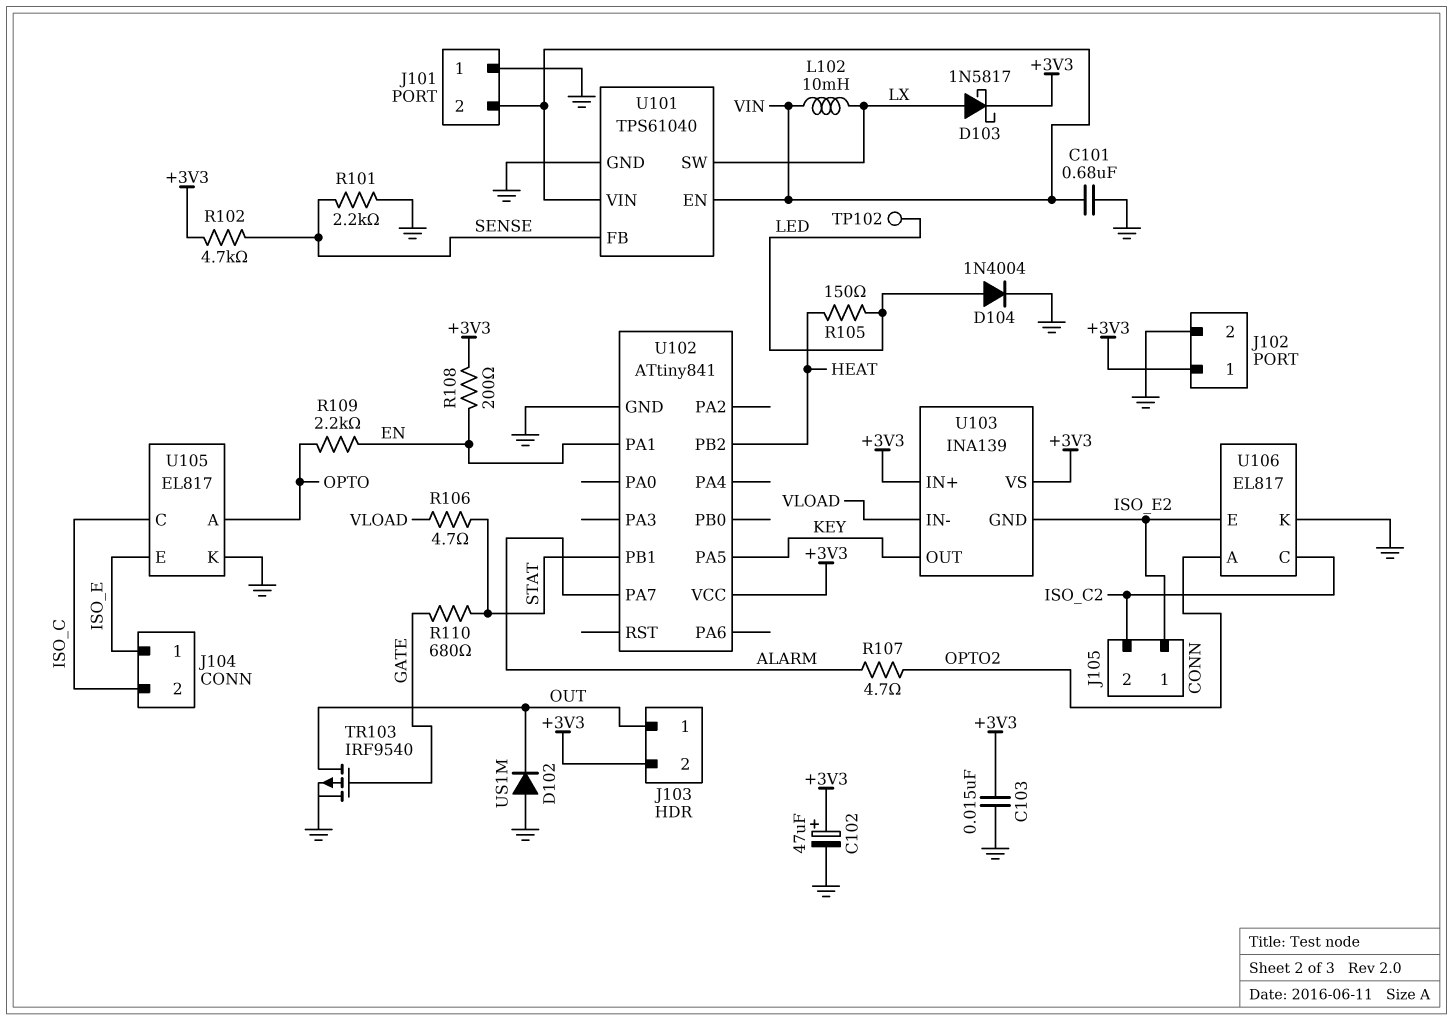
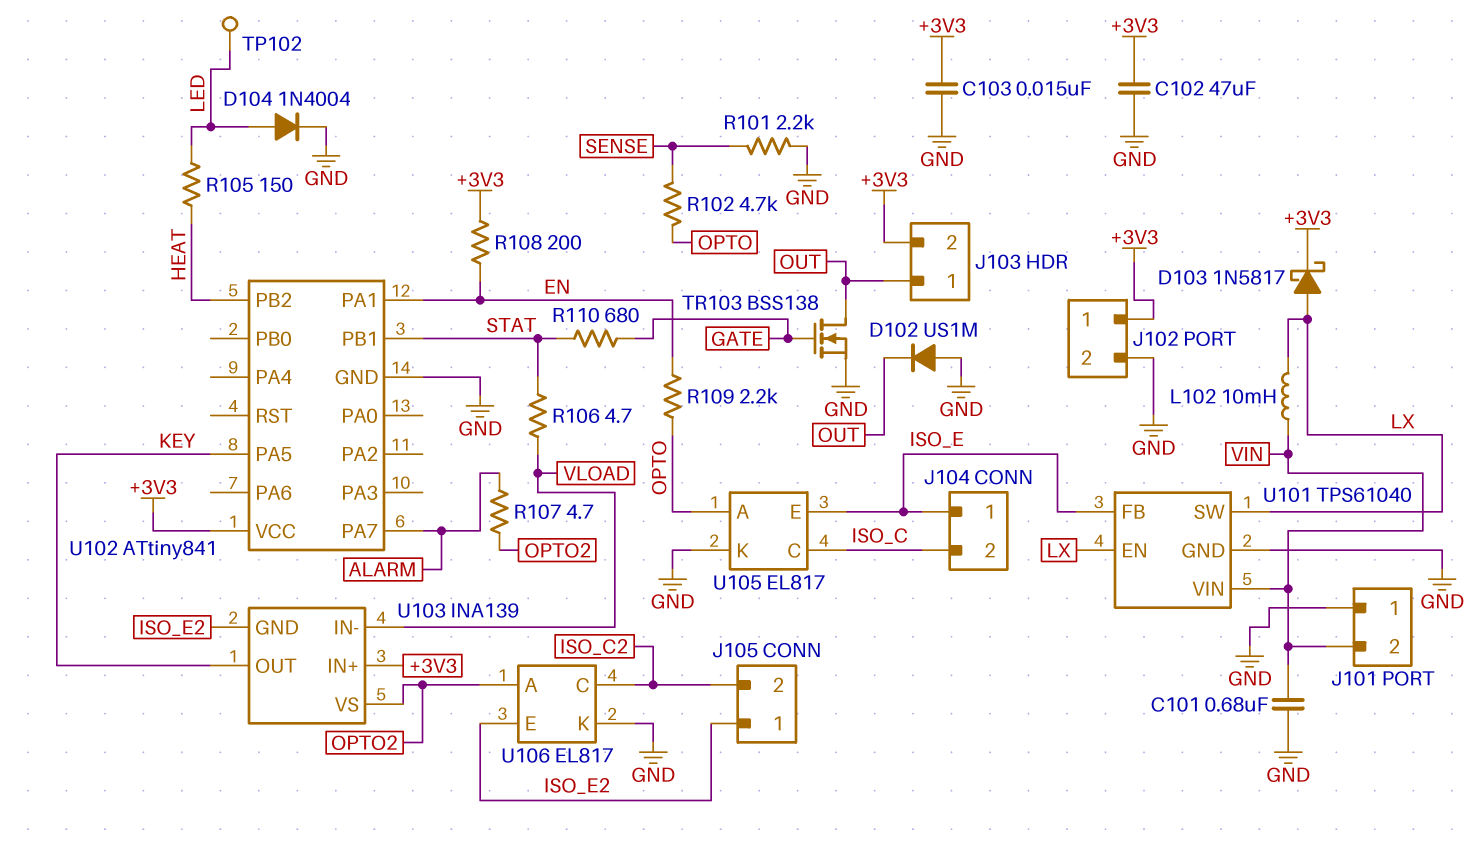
C102: 47uF (plus +3V3, minus GND) -> 47uF (+3V3, GND)
R102: 4.7k (+3V3, SENSE) -> 4.7k (OPTO, SENSE)
TR103: PMOS IRF9540 (G GATE, D OUT, S GND) -> NMOS BSS138 (G GATE, D OUT, S GND)
U101 pin EN: VIN -> LX
U101 pin FB: SENSE -> ISO_E
U103 pin VS: +3V3 -> OPTO2

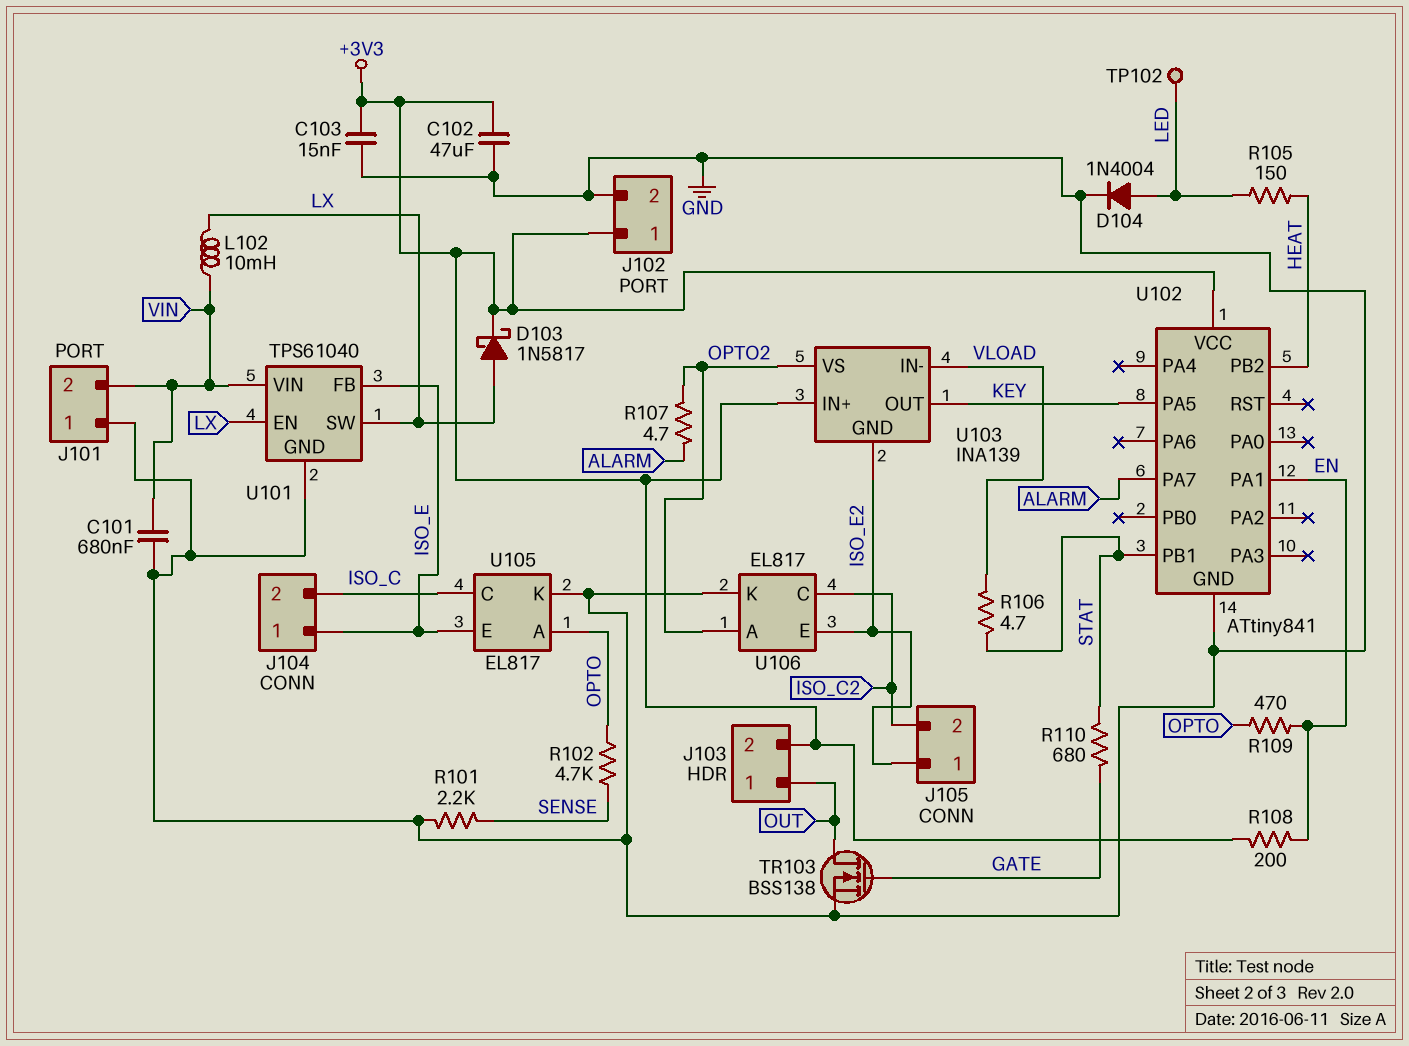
D102: diode US1M (A GND, K OUT) -> none
R109: 2.2k (EN, OPTO) -> 470 (EN, OPTO)

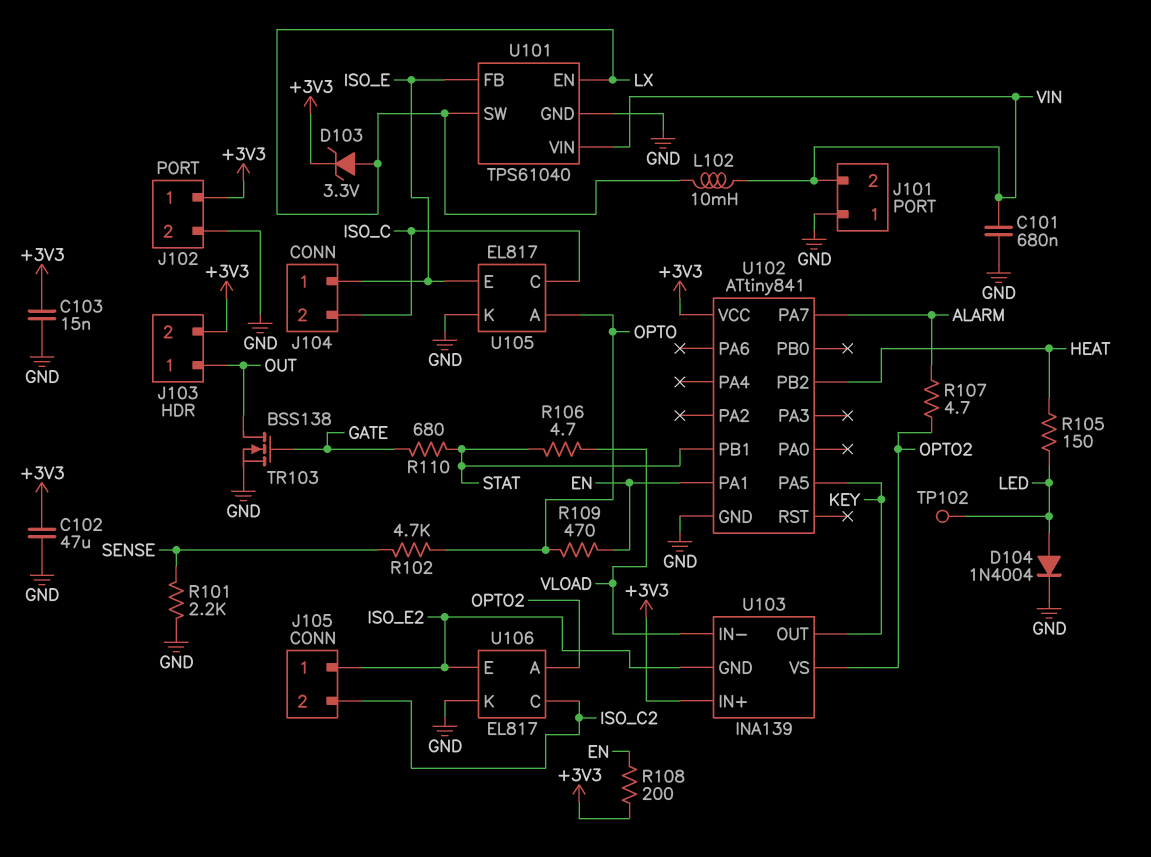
D103: schottky 1N5817 (A LX, K +3V3) -> zener 3.3V (A LX, K +3V3)

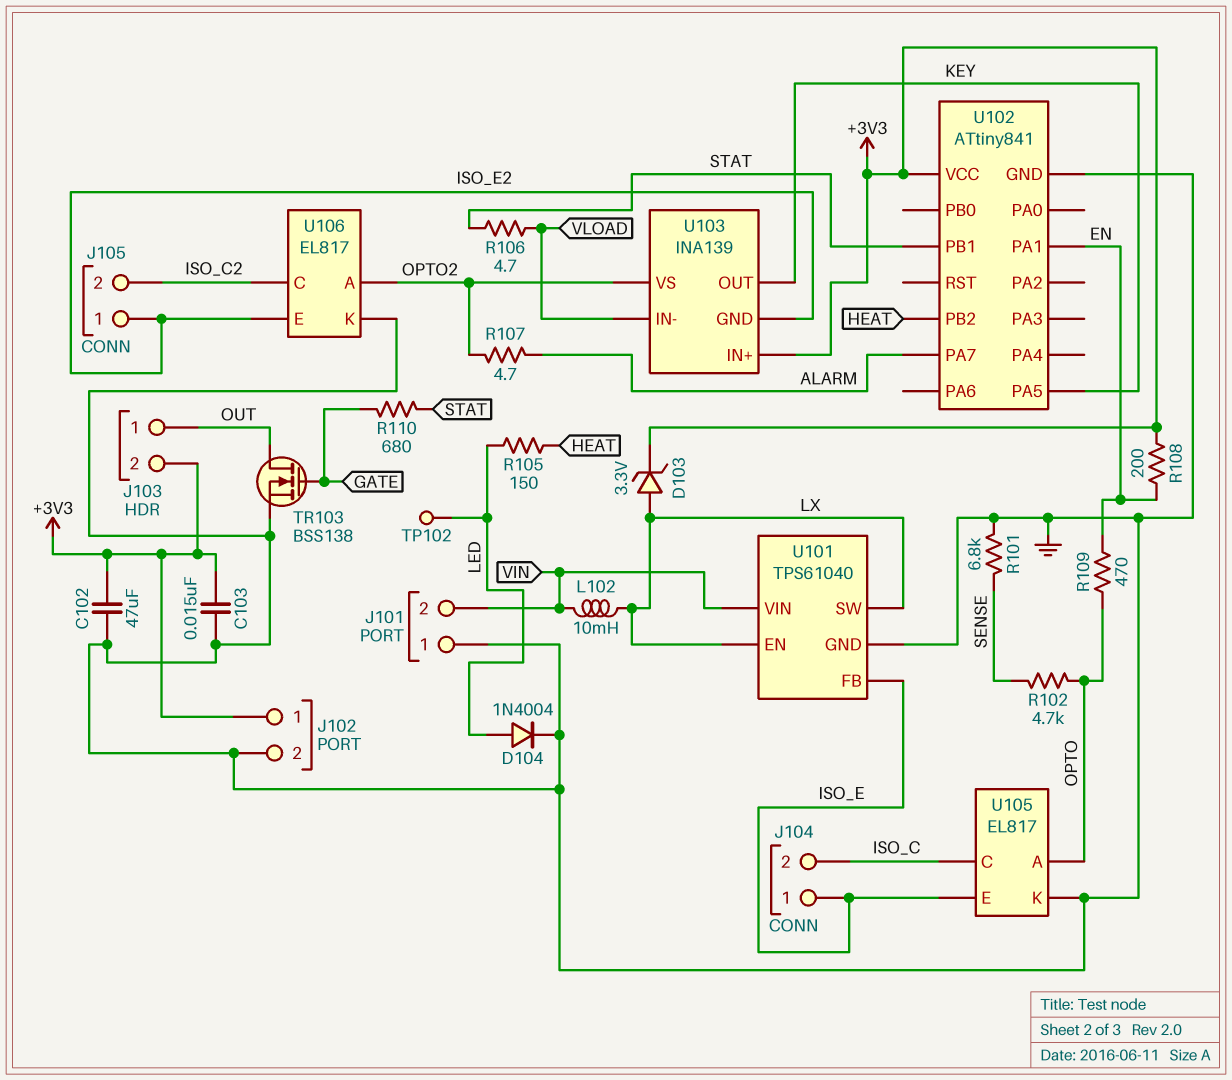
C101: 680nF (GND, VIN) -> none
R101: 2.2k (GND, SENSE) -> 6.8k (GND, SENSE)

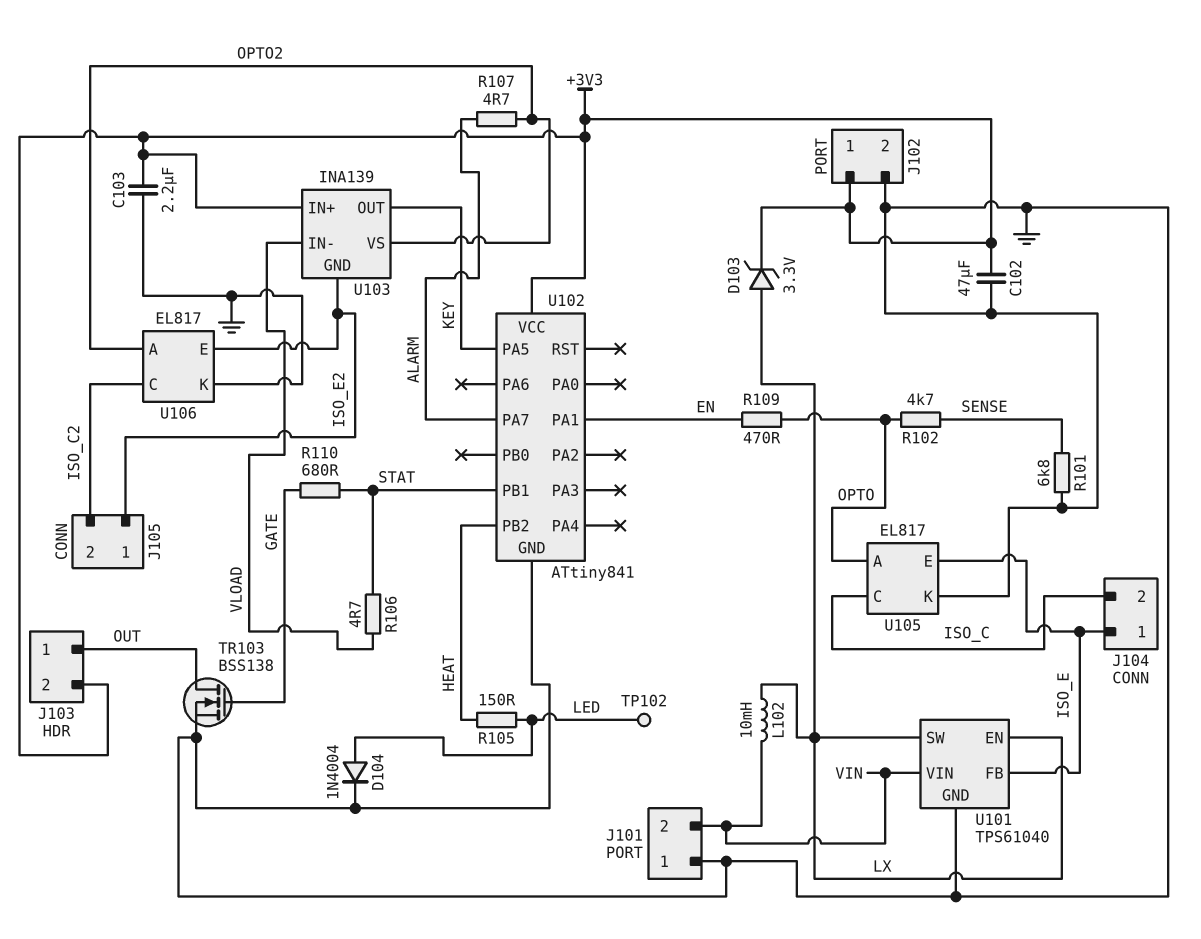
C103: 15nF (+3V3, GND) -> 2.2uF (+3V3, GND)
R108: 200 (+3V3, EN) -> none

